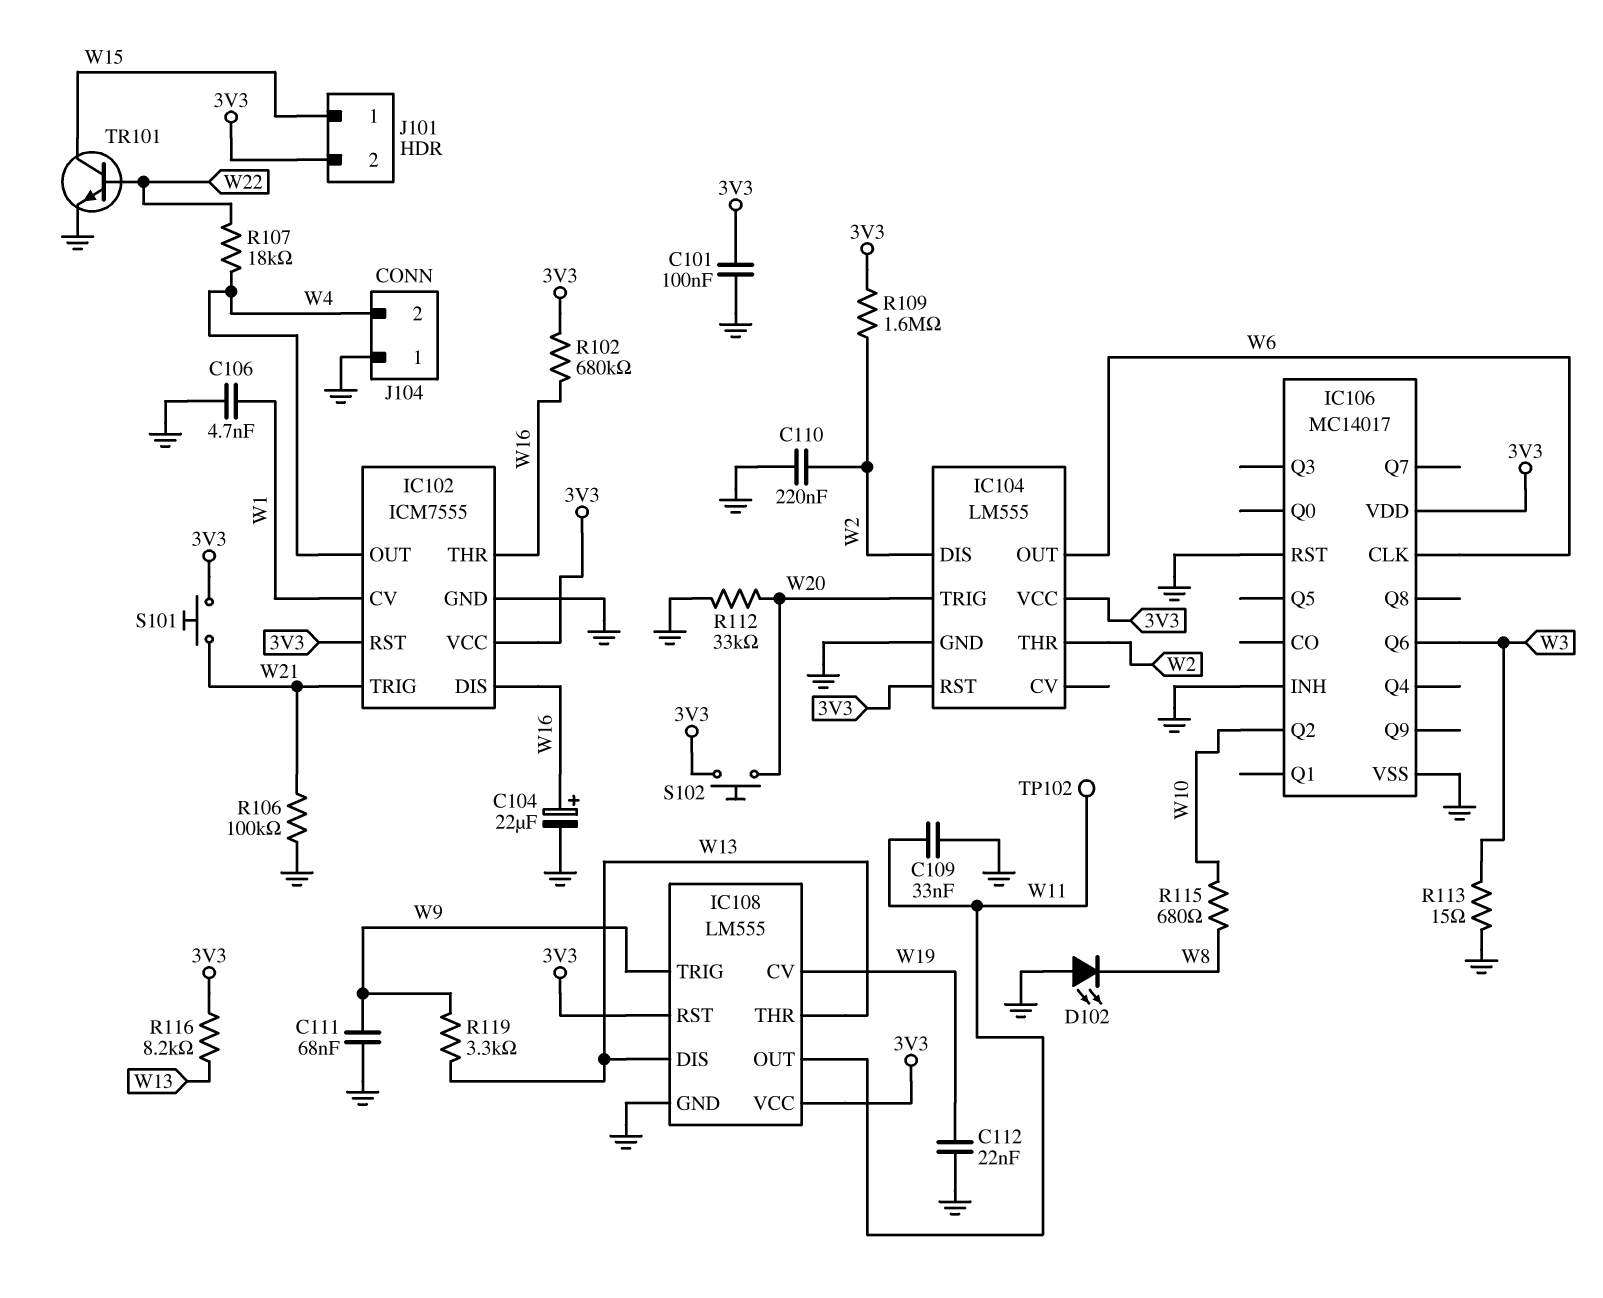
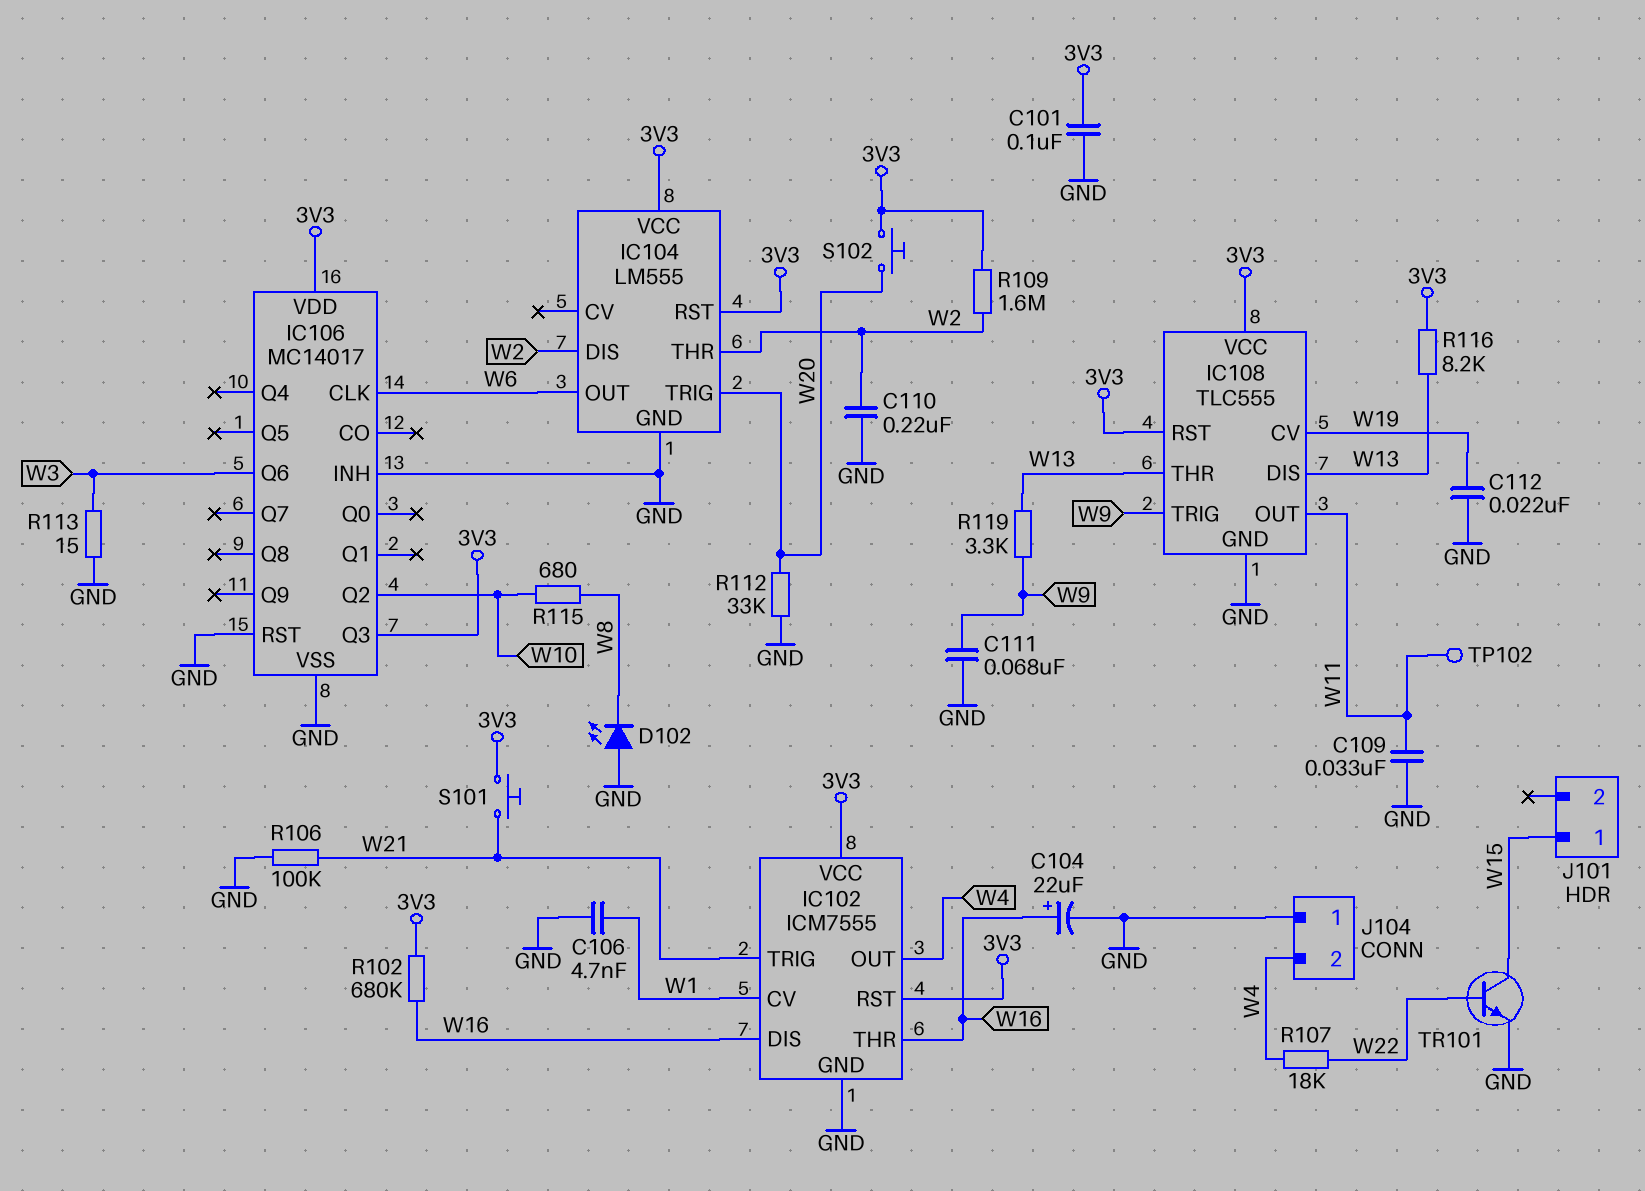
IC106 pin Q3: none -> 3V3
IC108: LM555 -> TLC555
J101 pin 2: 3V3 -> none

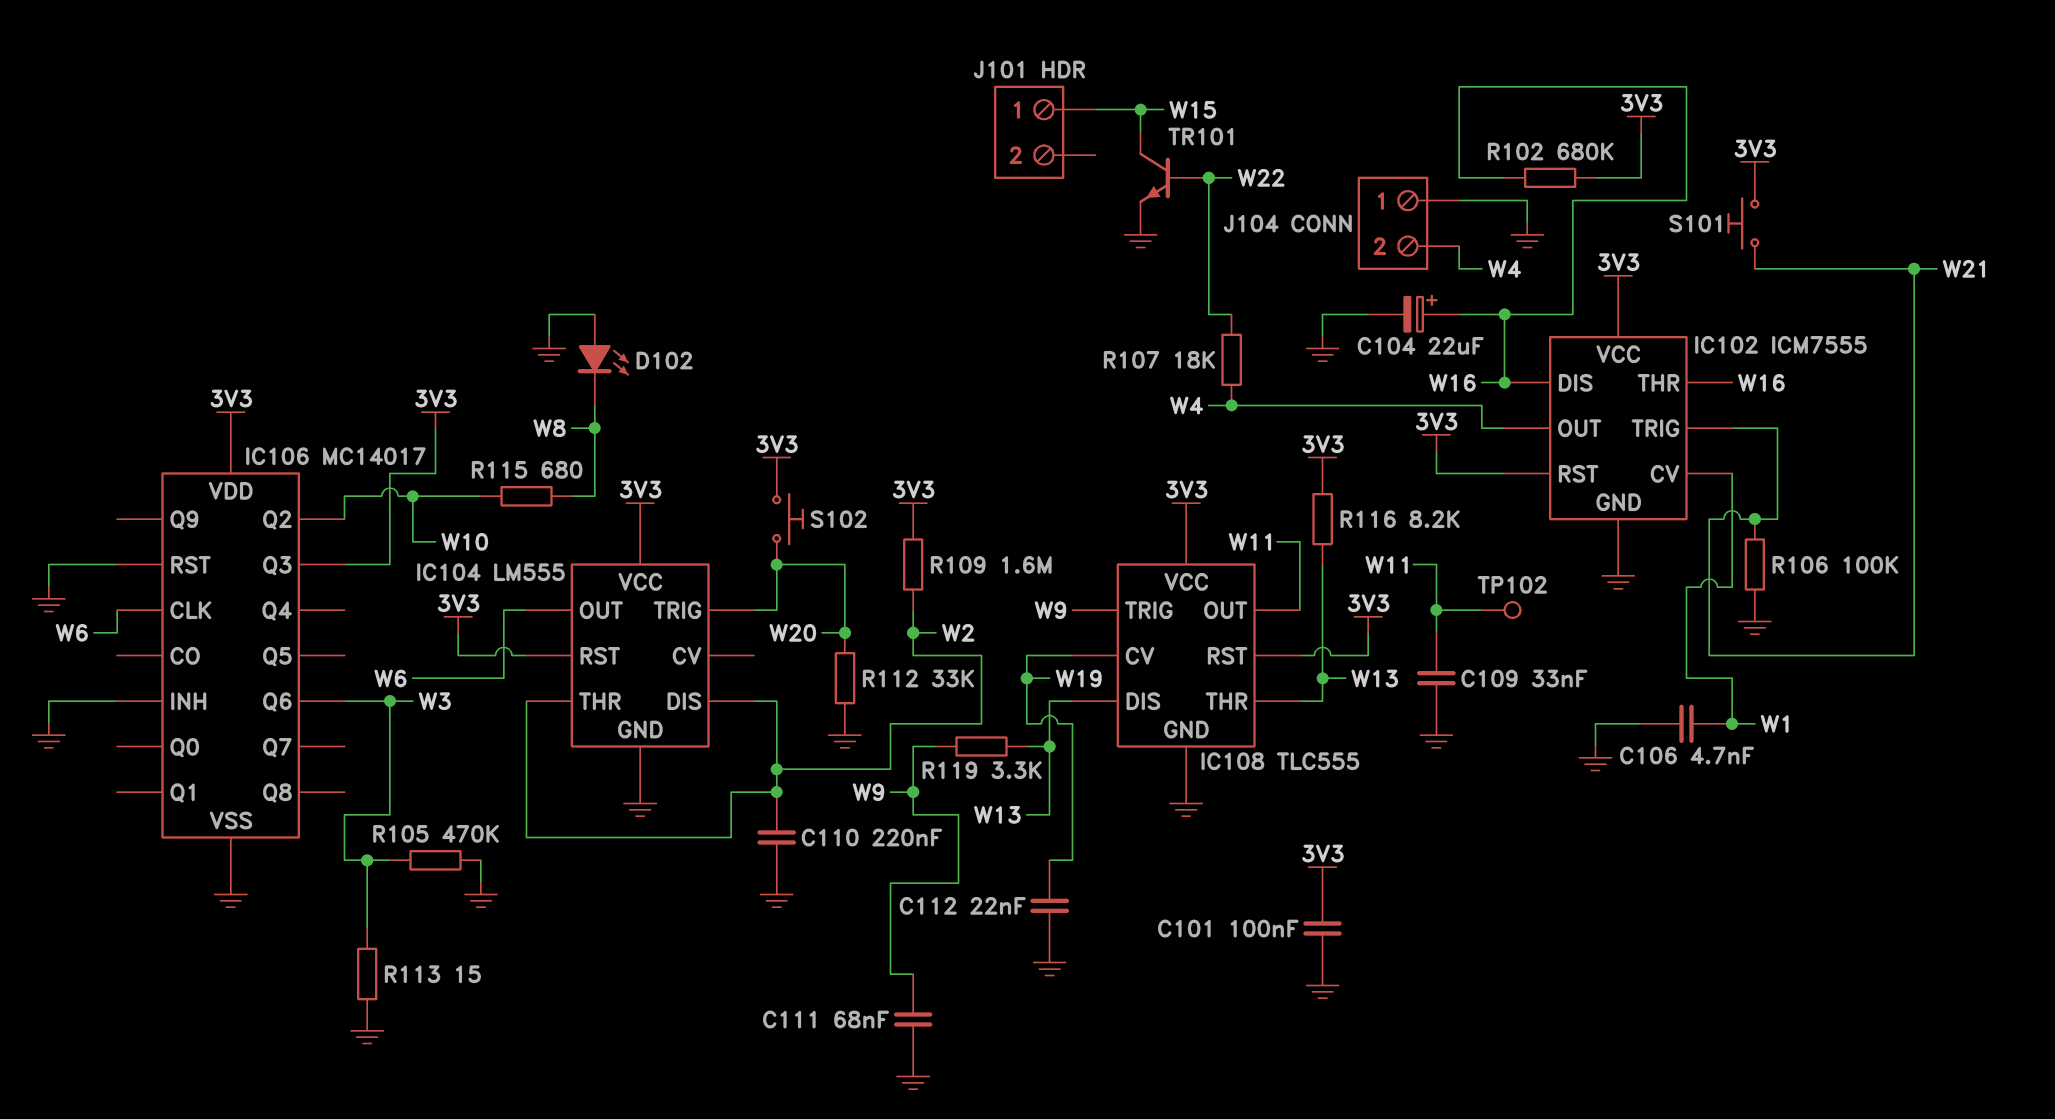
R105: none -> 470k (GND, W3)

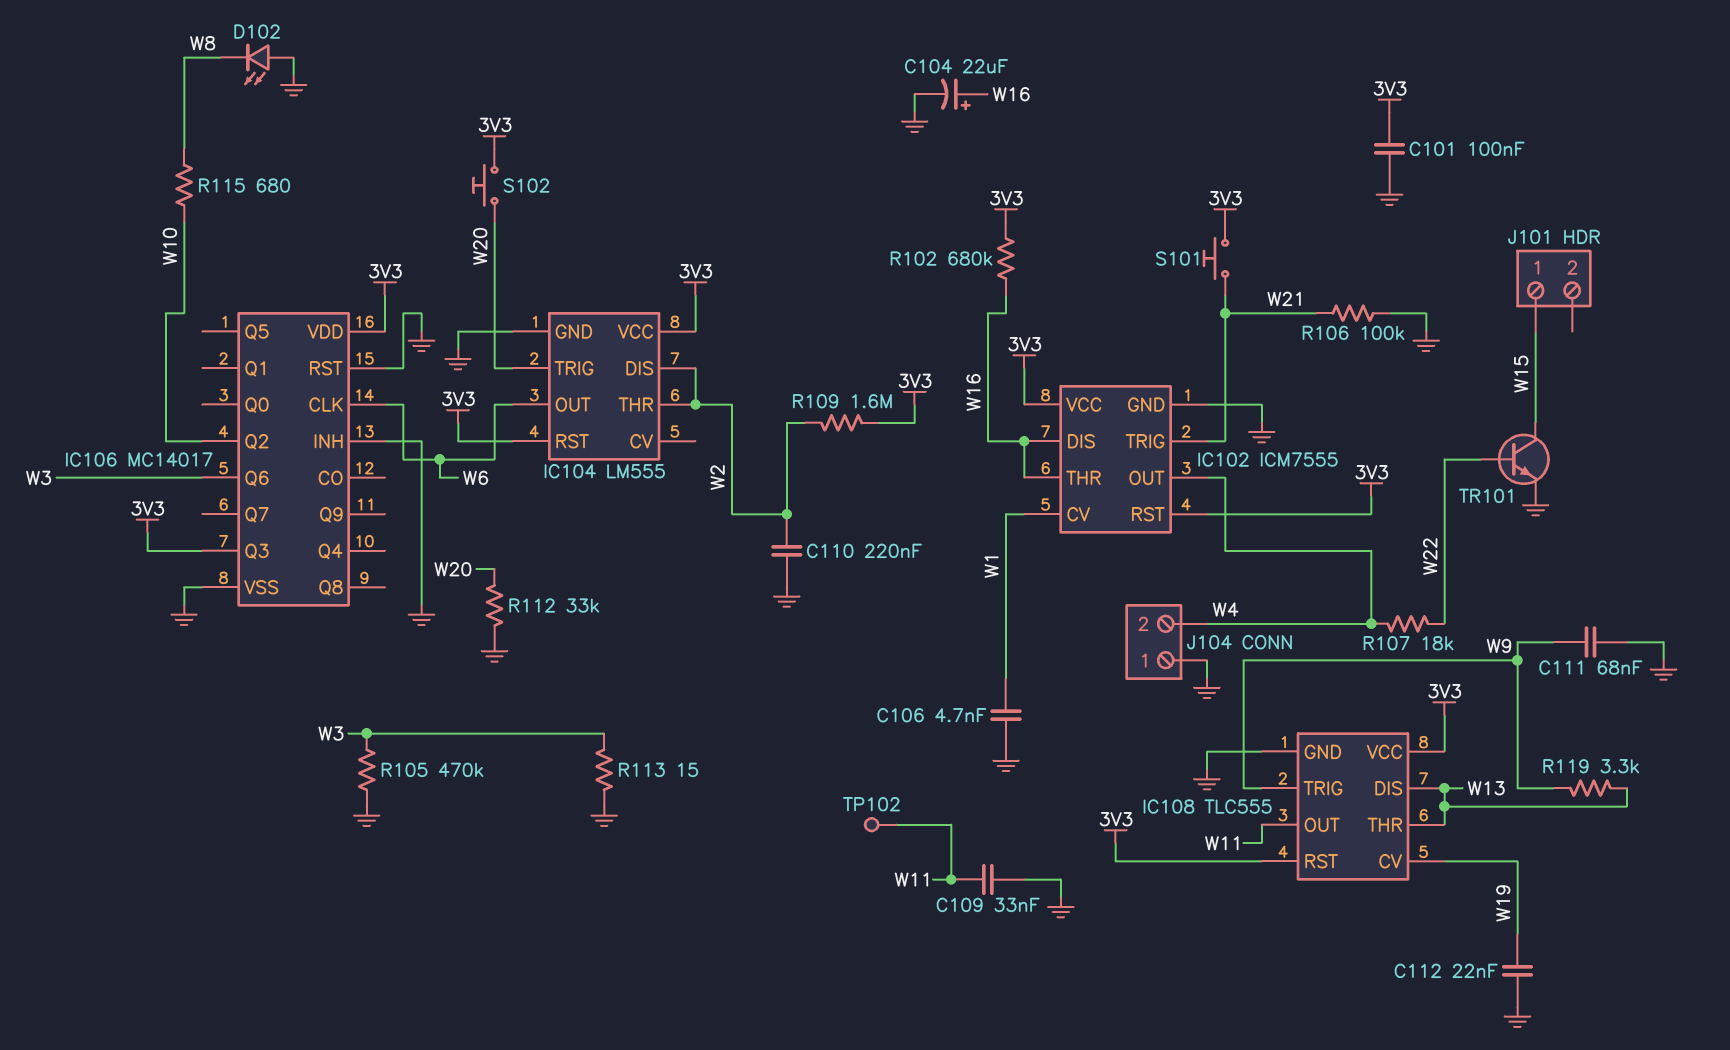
R116: 8.2k (3V3, W13) -> none

